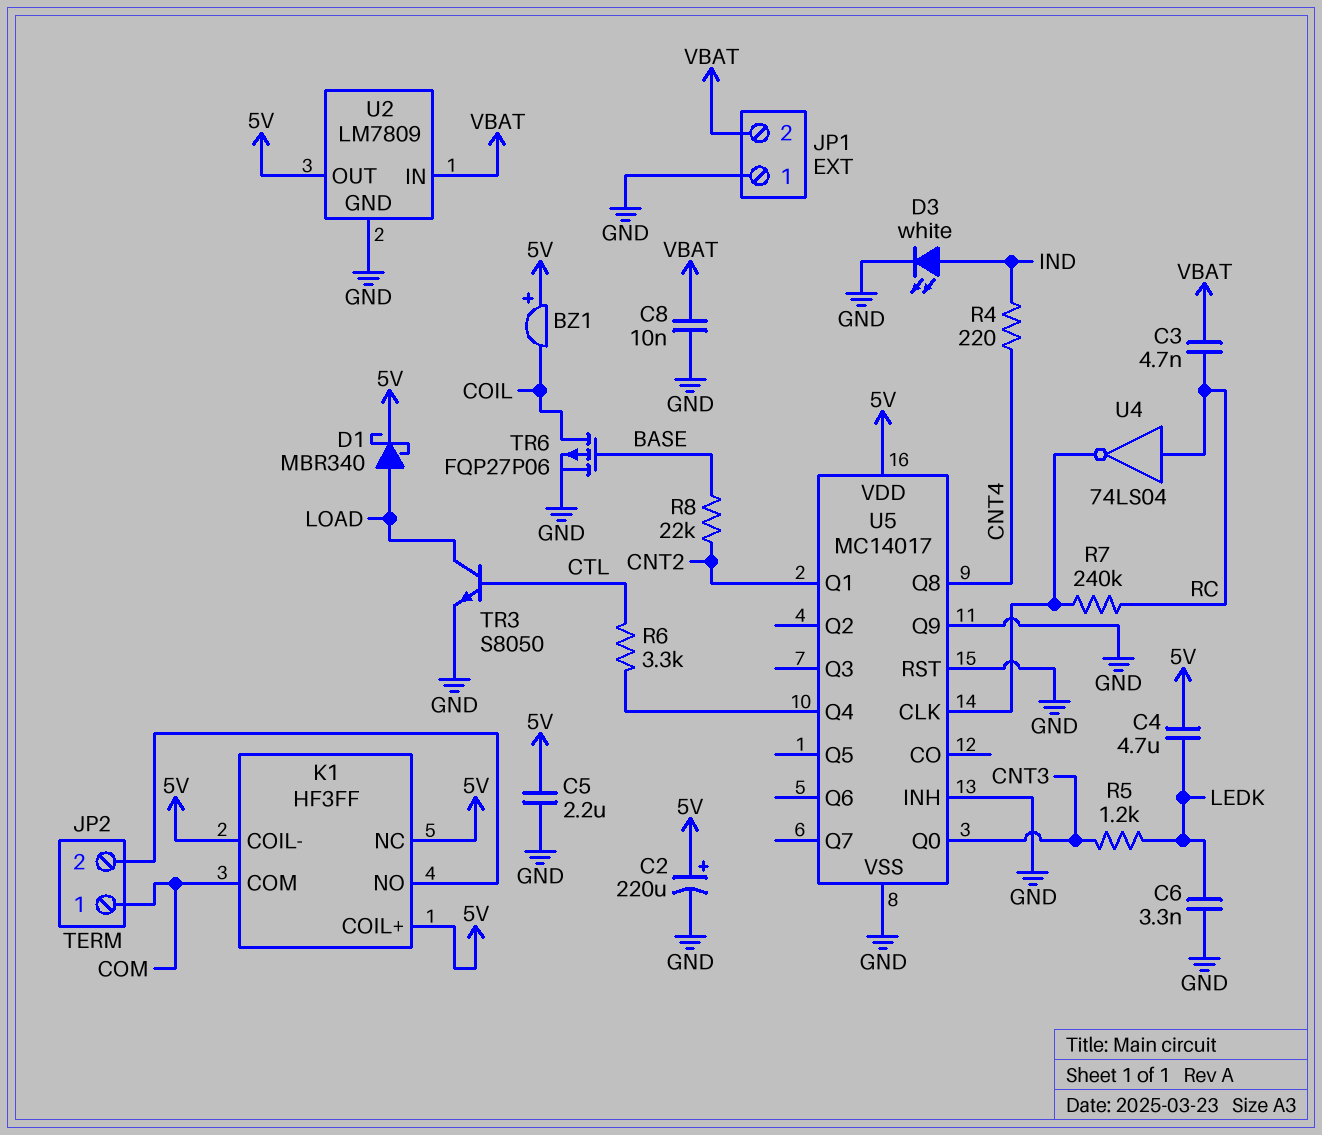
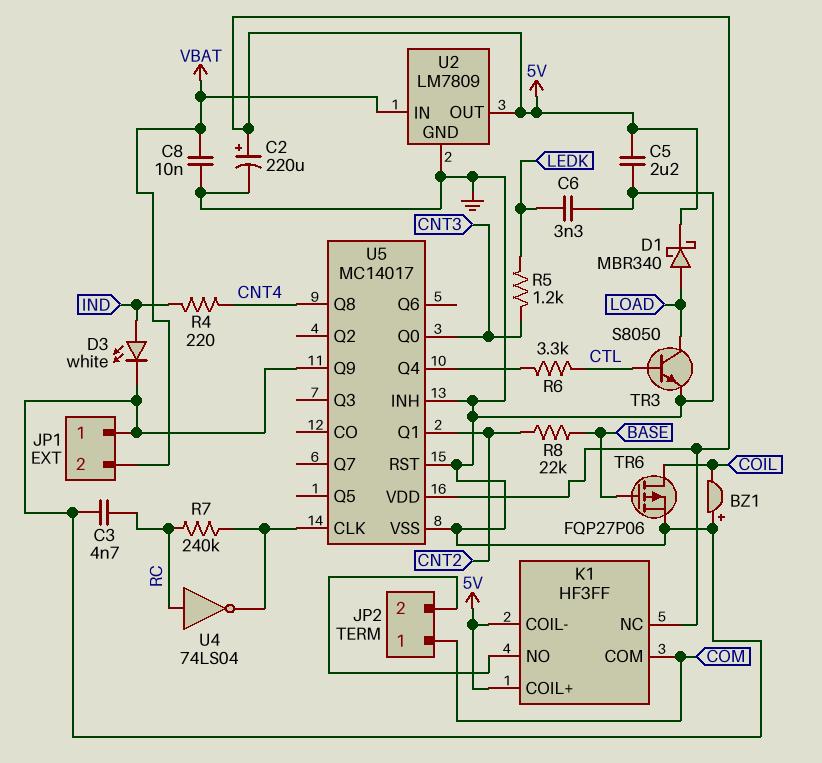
BZ1: buzzer (plus 5V, minus COIL) -> buzzer (plus GND, minus COIL)
C3: 4.7nF (RC, VBAT) -> 4.7nF (GND, RC)
C4: 4.7uF (5V, LEDK) -> none

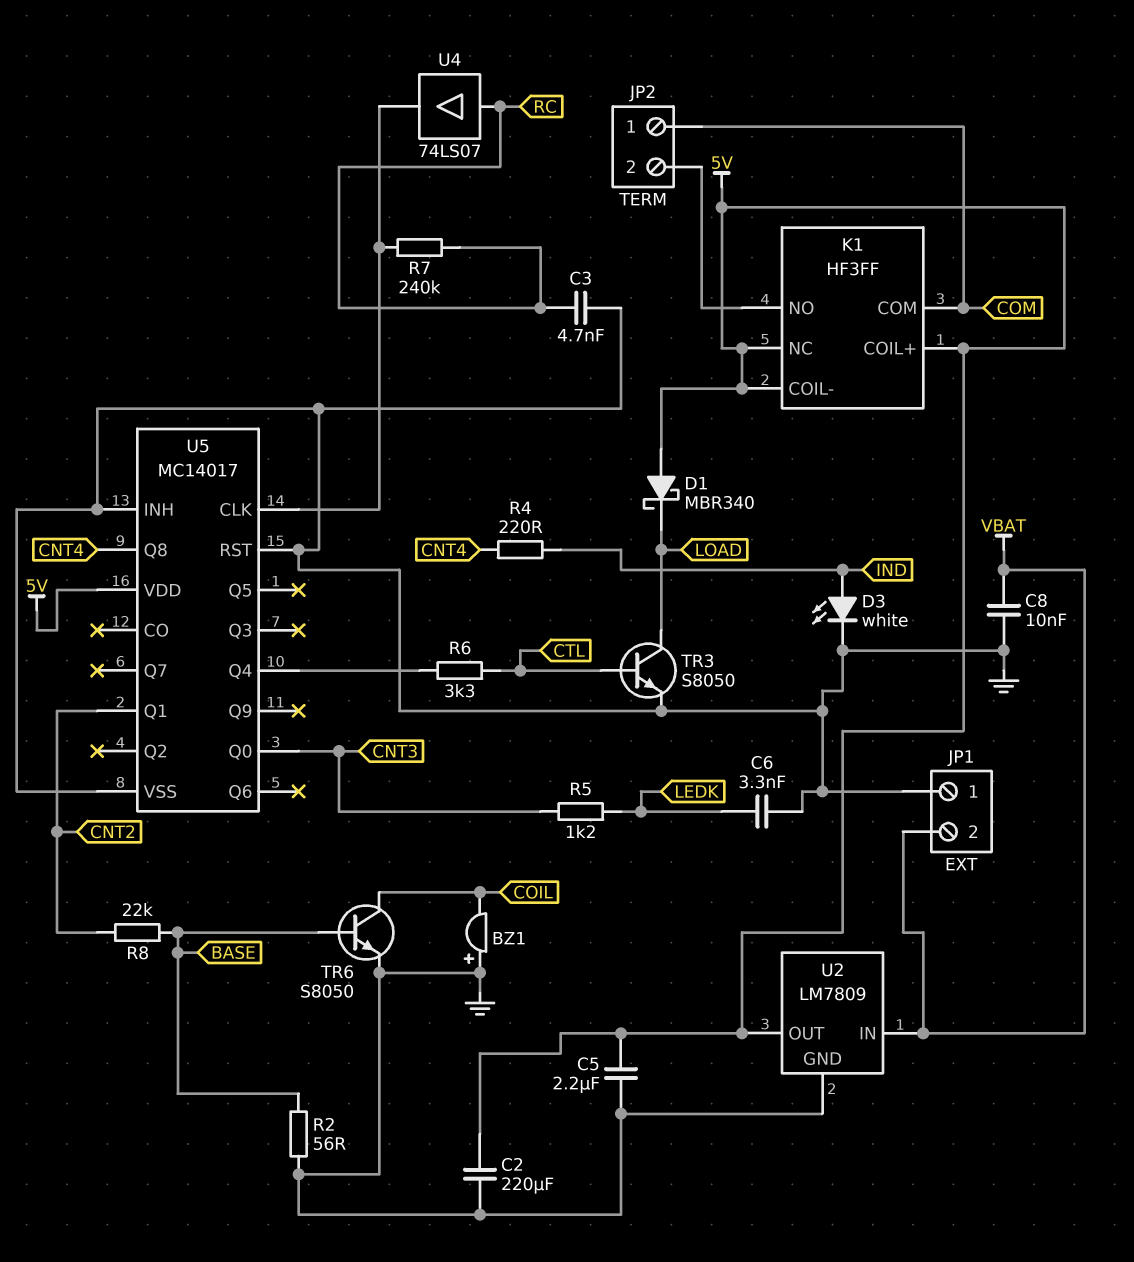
C2: 220uF (plus 5V, minus GND) -> 220uF (5V, GND)
D1: schottky MBR340 (A LOAD, K 5V) -> schottky MBR340 (A 5V, K LOAD)
R2: none -> 56 (BASE, GND)
TR6: PMOS FQP27P06 (G BASE, D COIL, S GND) -> NPN S8050 (B BASE, C COIL, E GND)
U4: NOT 74LS04 (in RC, out U5/CLK) -> buffer 74LS07 (in RC, out U5/CLK)
U5 pin Q9: GND -> none

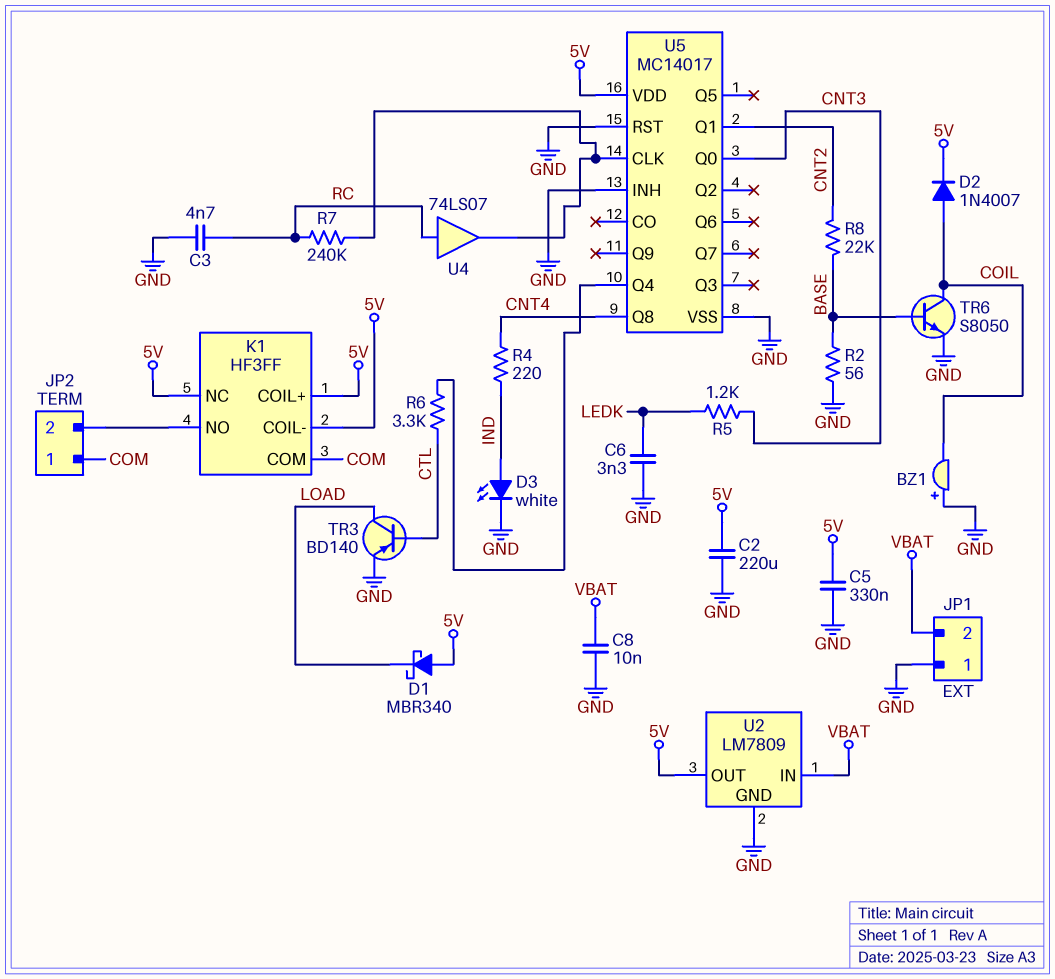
C5: 2.2uF (5V, GND) -> 330nF (5V, GND)
D2: none -> diode 1N4007 (A COIL, K 5V)
TR3: NPN S8050 (B CTL, C LOAD, E GND) -> PNP BD140 (B CTL, C LOAD, E GND)

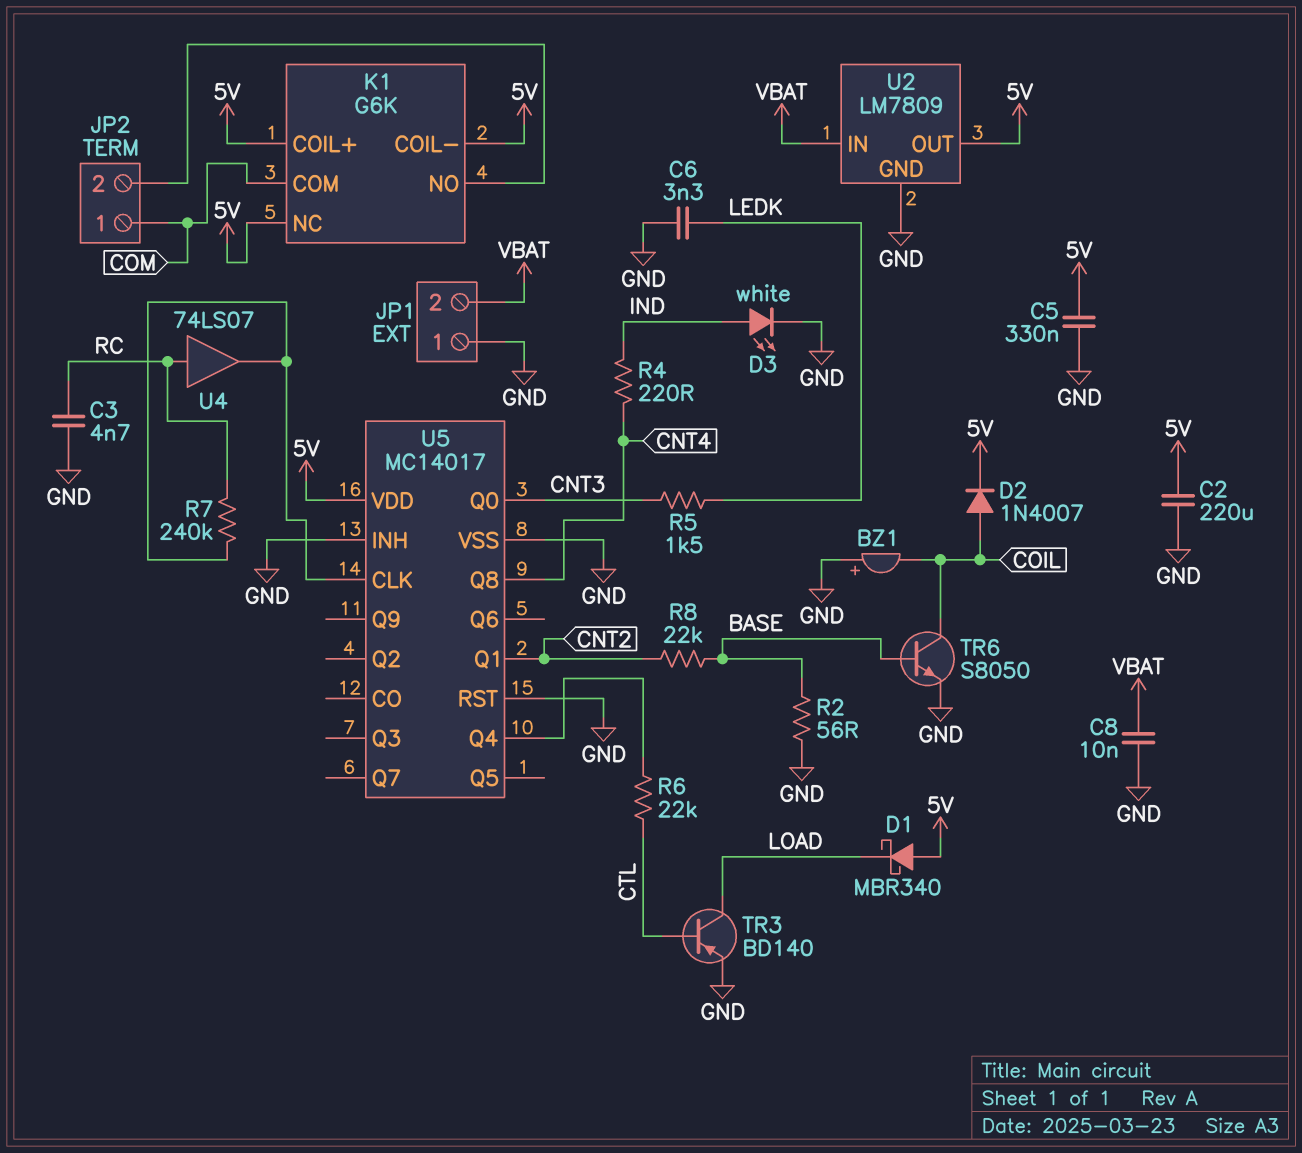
K1: HF3FF -> G6K
R5: 1.2k (CNT3, LEDK) -> 1.5k (CNT3, LEDK)
R6: 3.3k (CTL, U5/Q4) -> 22k (CTL, U5/Q4)

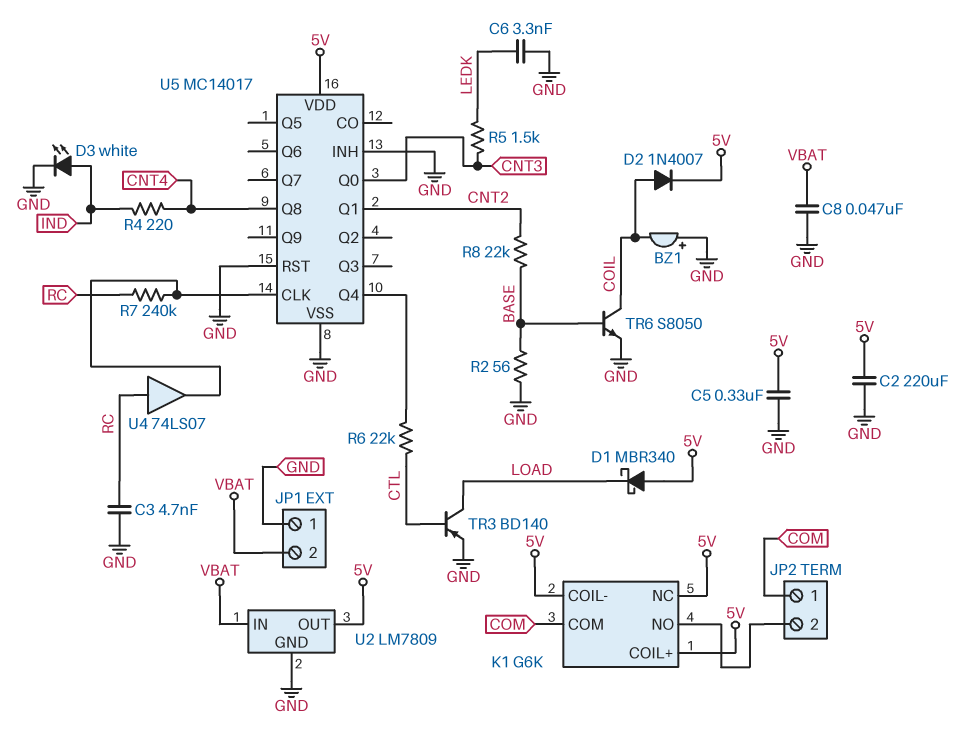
C8: 10nF (GND, VBAT) -> 47nF (GND, VBAT)

